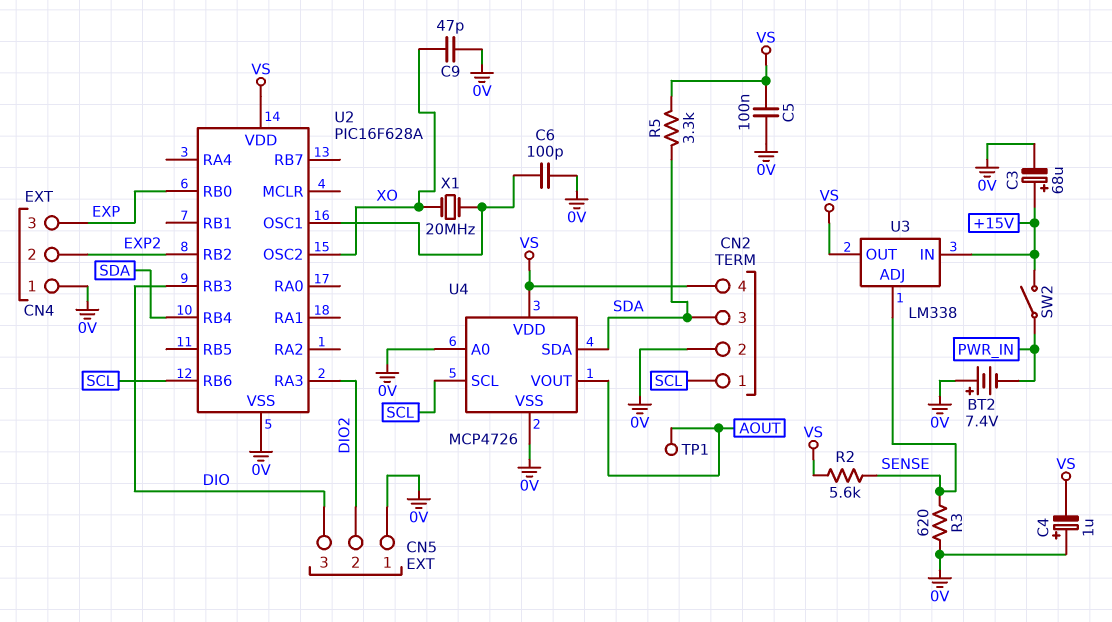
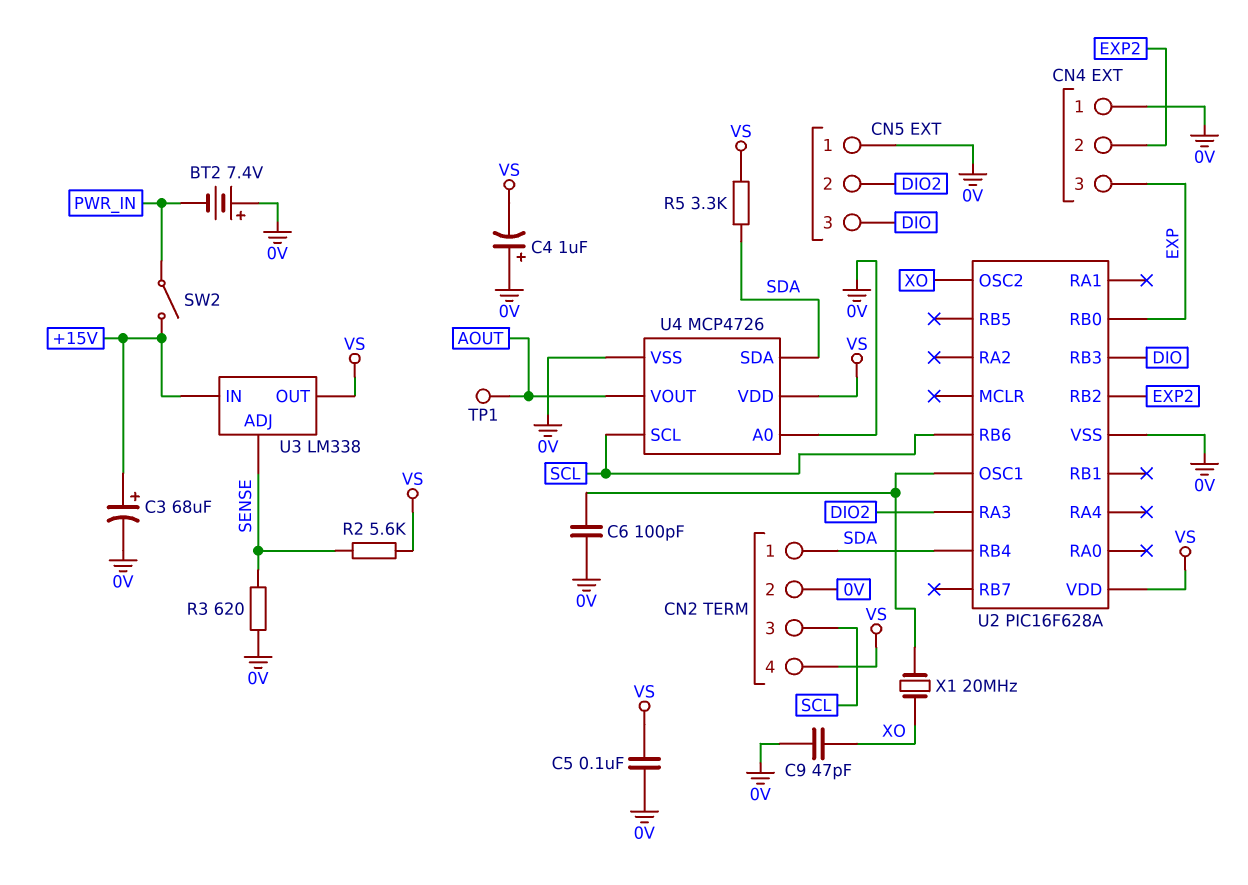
CN2 pin 1: SCL -> SDA
CN2 pin 3: SDA -> SCL

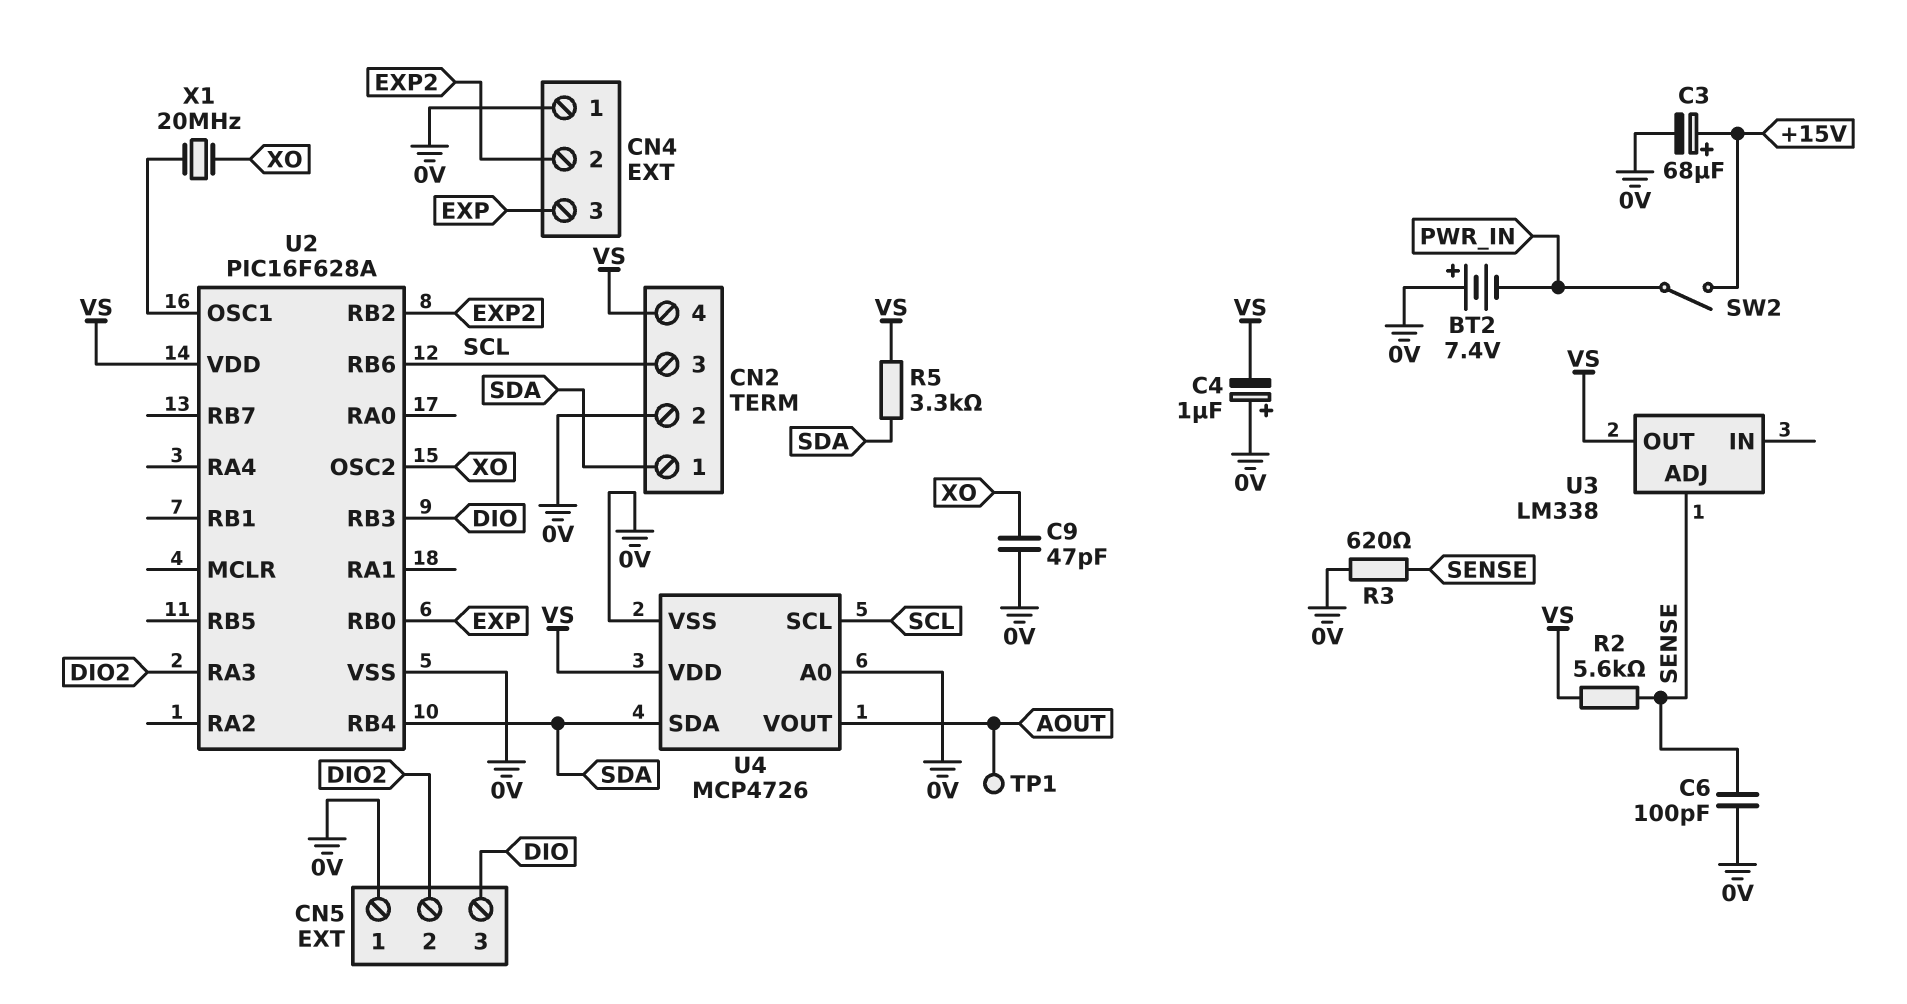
C5: 100nF (0V, VS) -> none
C6: 100pF (0V, U2/OSC1) -> 100pF (0V, SENSE)
U3 pin IN: +15V -> none

